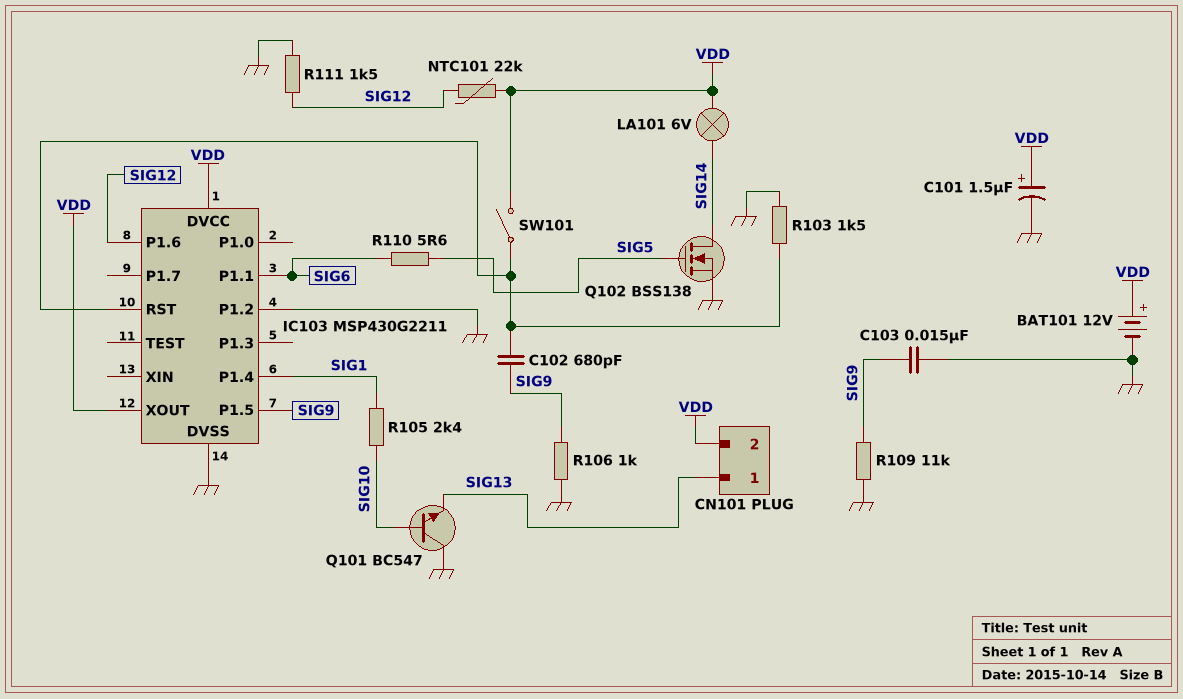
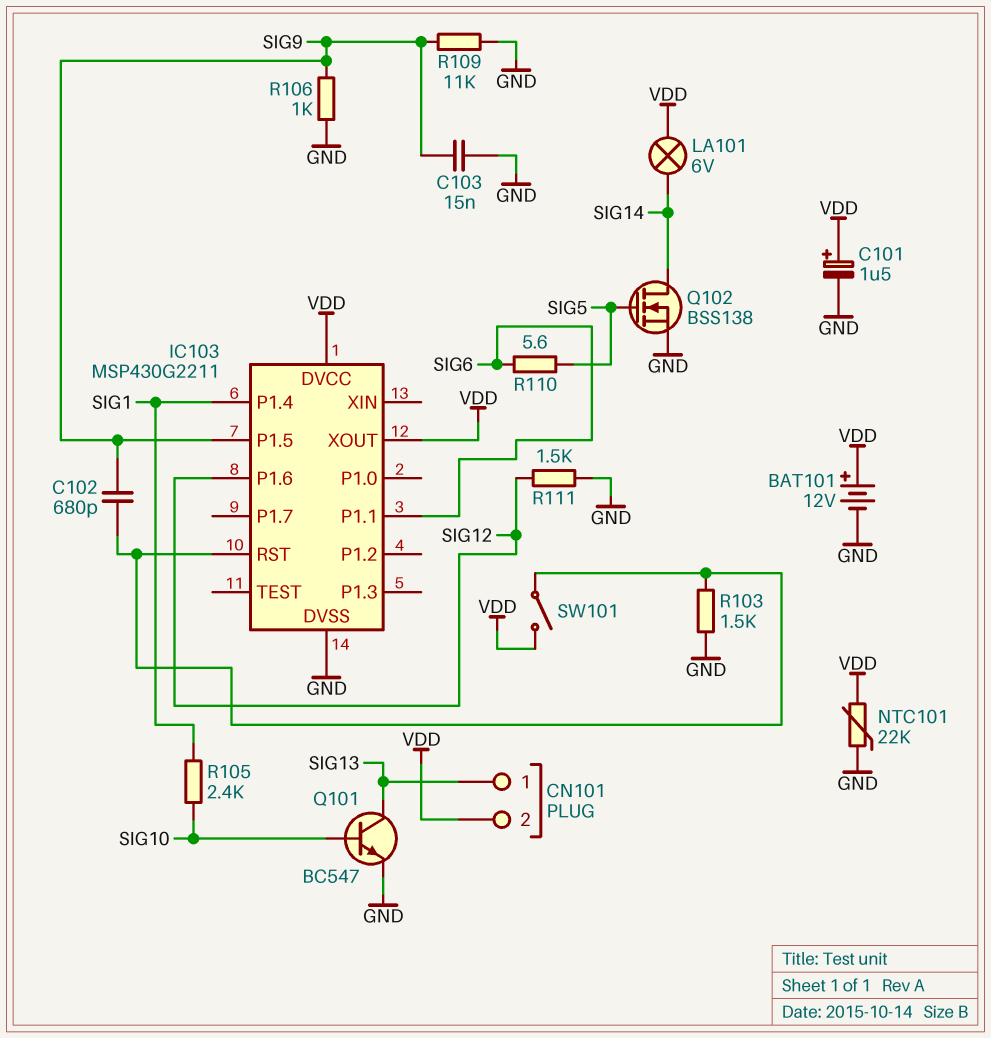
IC103 pin P1.2: GND -> none
NTC101: 22k (SIG12, VDD) -> 22k (GND, VDD)
Q101: NPN BC547 (B SIG10, C GND, E SIG13) -> NPN BC547 (B SIG10, C SIG13, E GND)

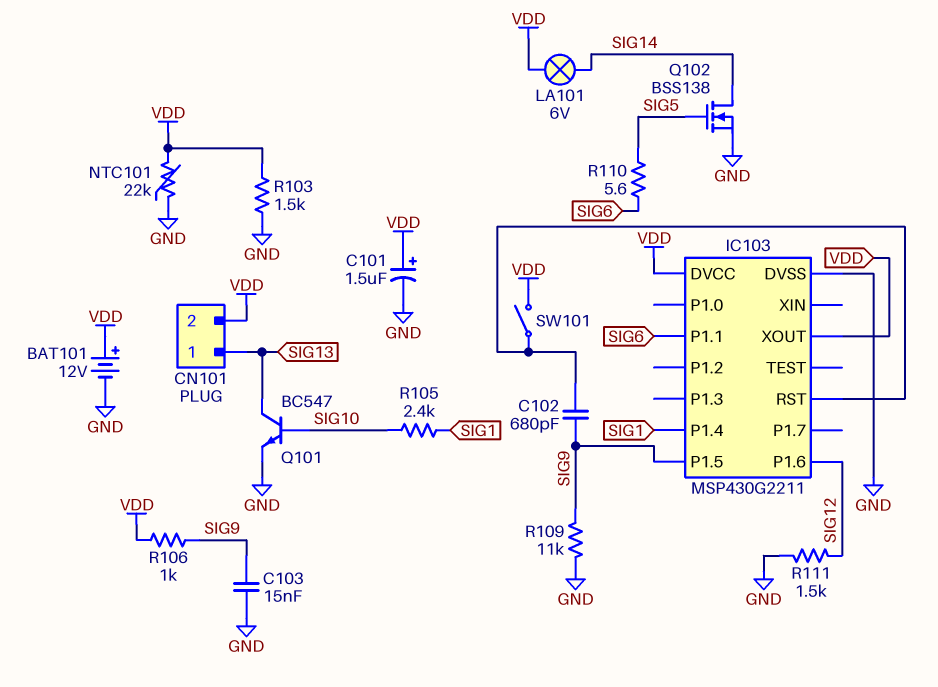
R103: 1.5k (GND, IC103/RST) -> 1.5k (GND, VDD)
R106: 1k (GND, SIG9) -> 1k (SIG9, VDD)

